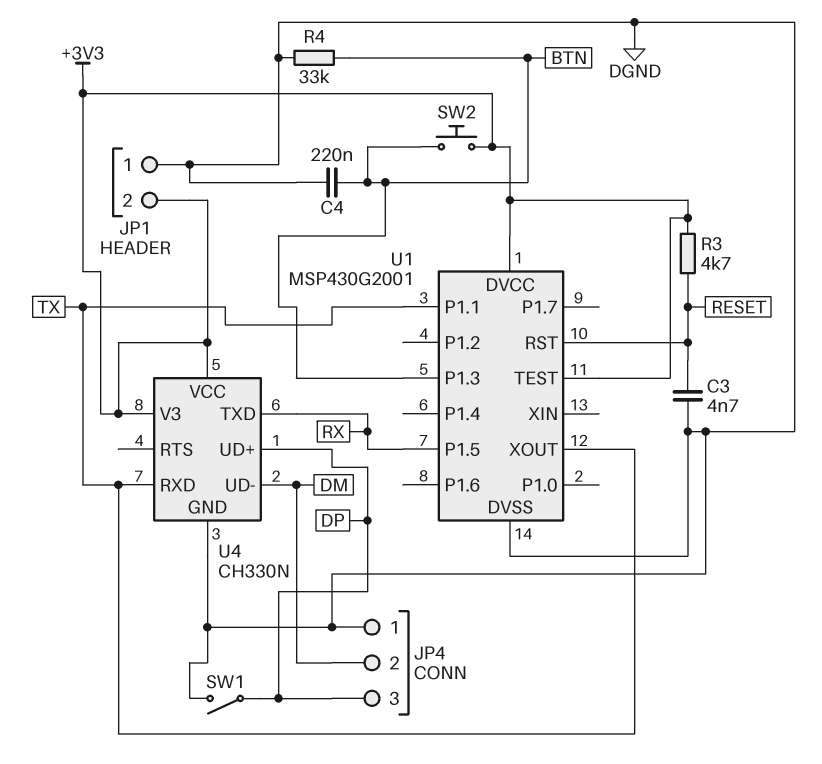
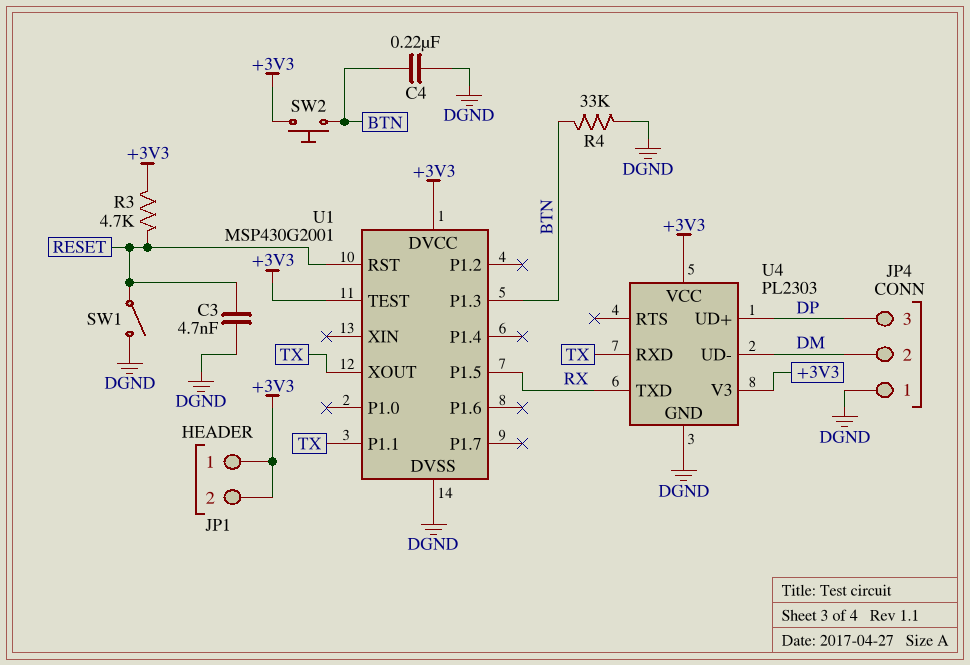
JP1 pin 1: DGND -> +3V3
SW1: switch (DGND, DP) -> switch (DGND, RESET)
U4: CH330N -> PL2303

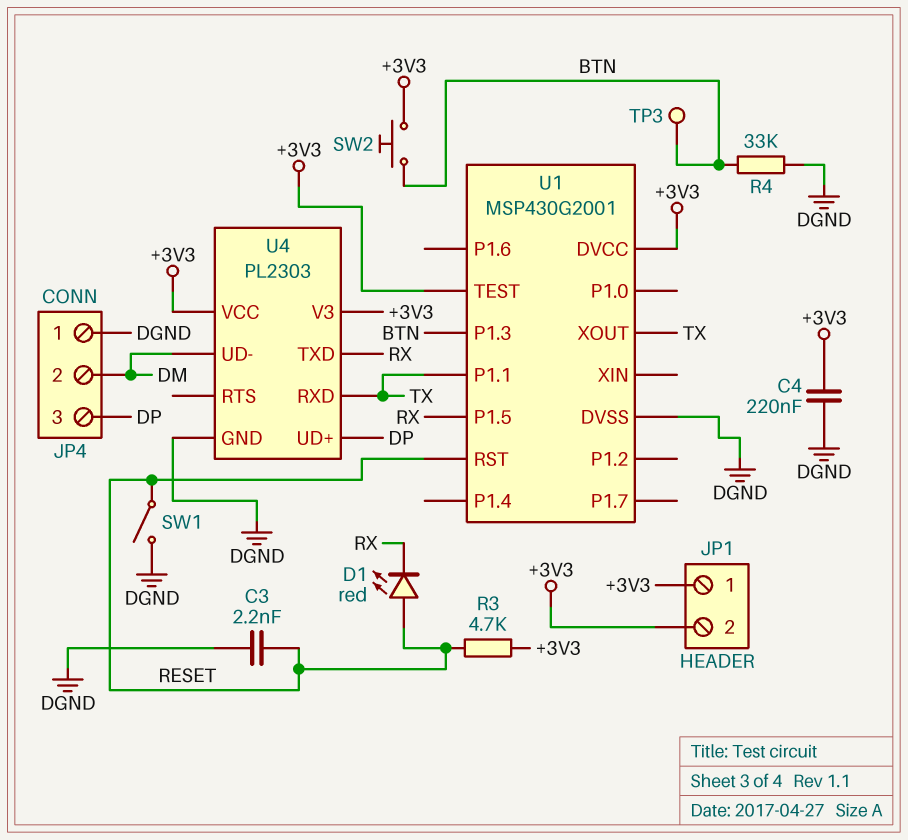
C3: 4.7nF (DGND, RESET) -> 2.2nF (DGND, RESET)
C4: 220nF (BTN, DGND) -> 220nF (+3V3, DGND)
D1: none -> LED red (A RESET, K RX)
TP3: none -> test point (BTN)

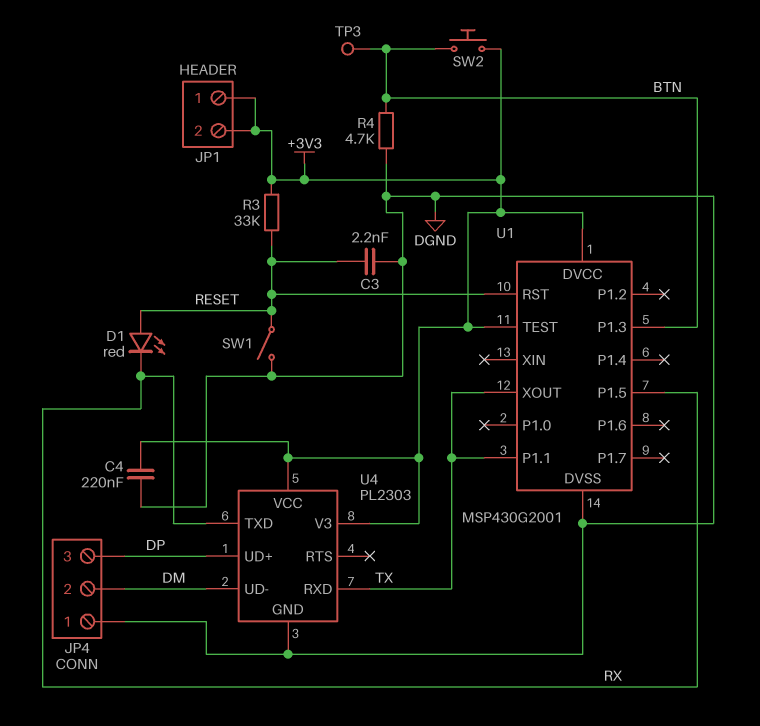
R3: 4.7k (+3V3, RESET) -> 33k (+3V3, RESET)
R4: 33k (BTN, DGND) -> 4.7k (BTN, DGND)

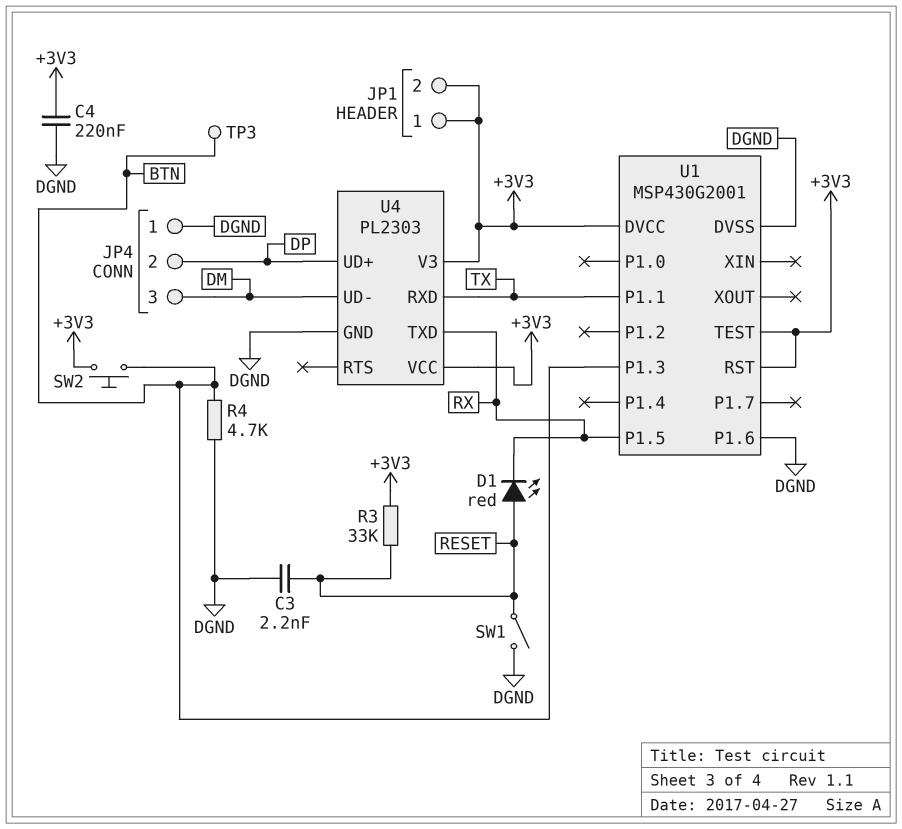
JP4 pin 2: DM -> DP
JP4 pin 3: DP -> DM
U1 pin P1.6: none -> DGND
U1 pin RST: RESET -> +3V3
U1 pin XOUT: TX -> none

